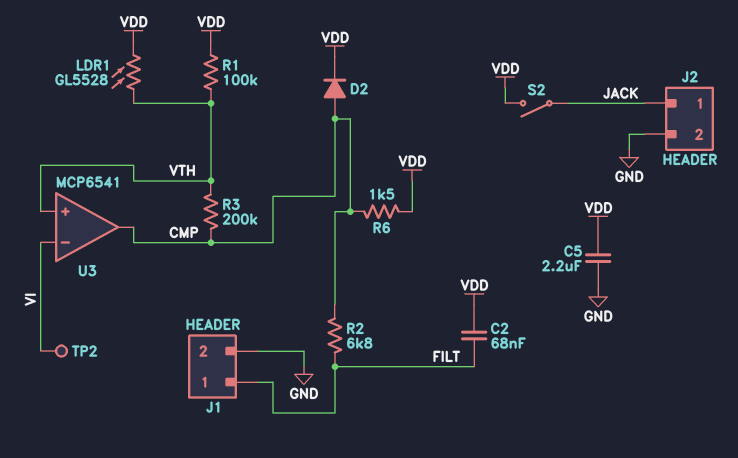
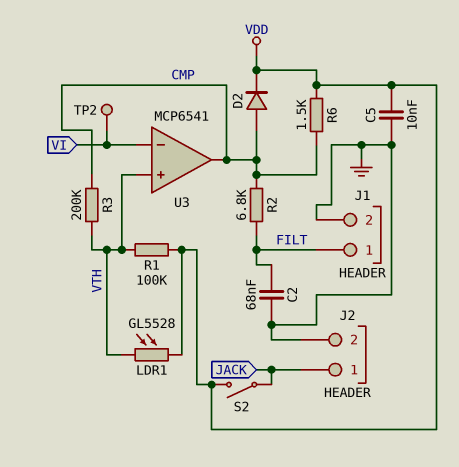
C2: 68nF (FILT, VDD) -> 68nF (FILT, GND)
C5: 2.2uF (GND, VDD) -> 10nF (GND, VDD)

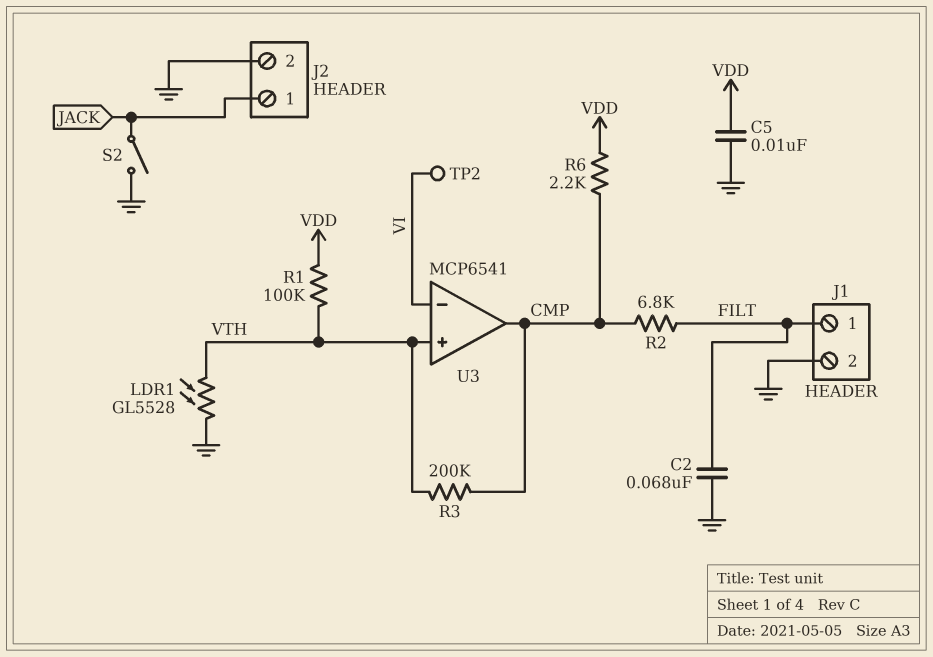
D2: diode (A CMP, K VDD) -> none
LDR1: GL5528 (VDD, VTH) -> GL5528 (GND, VTH)
R6: 1.5k (CMP, VDD) -> 2.2k (CMP, VDD)
S2: switch (JACK, VDD) -> switch (GND, JACK)

